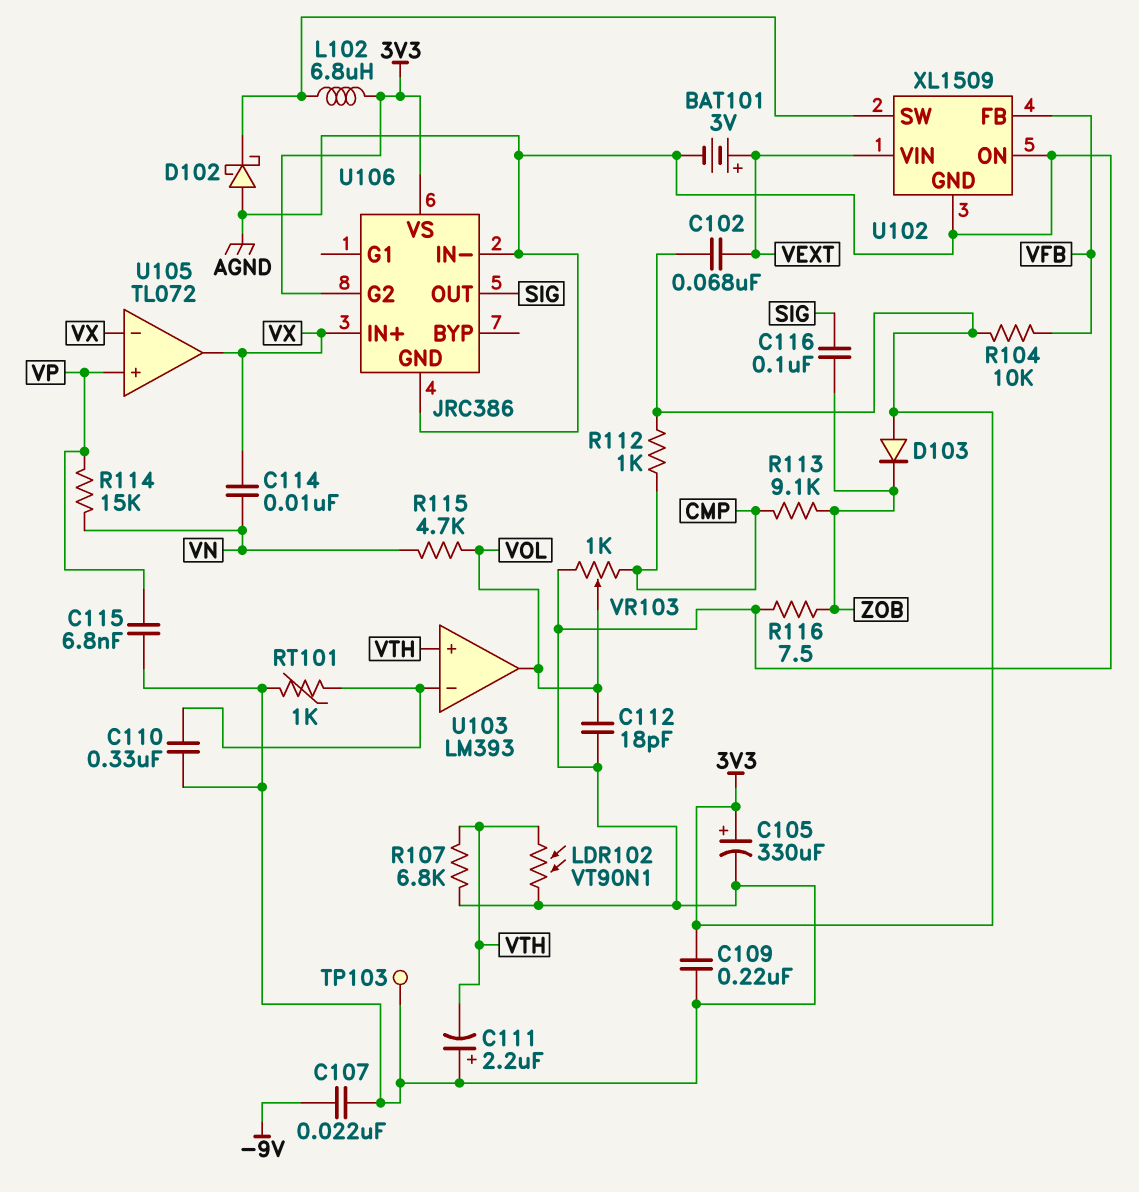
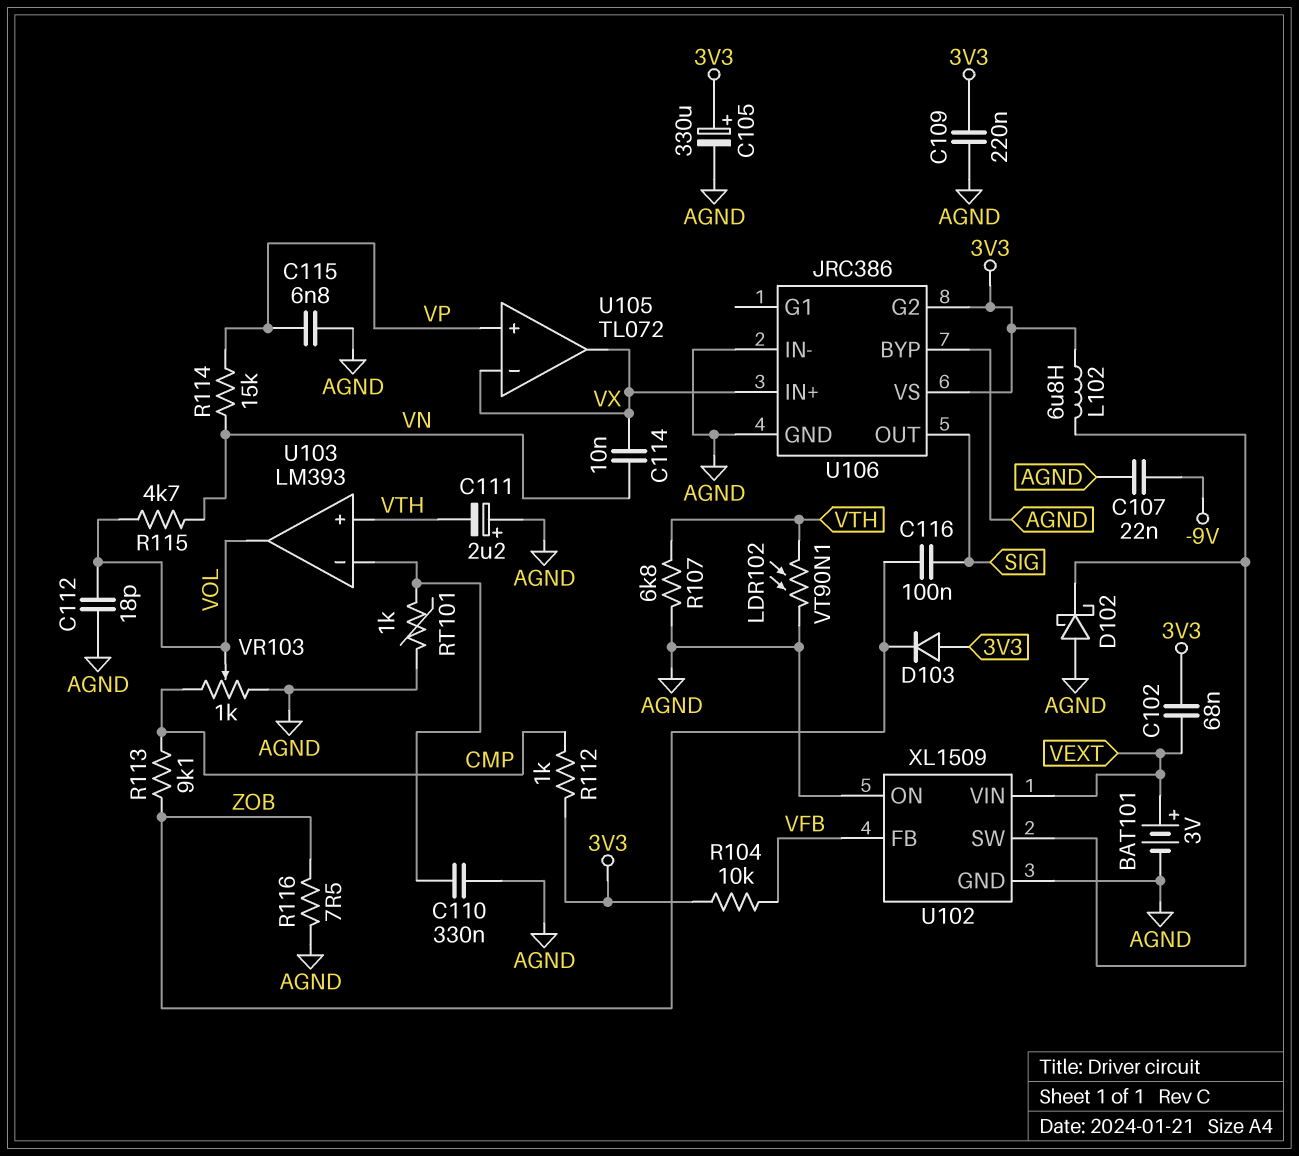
TP103: test point (AGND) -> none
U106 pin BYP: none -> AGND

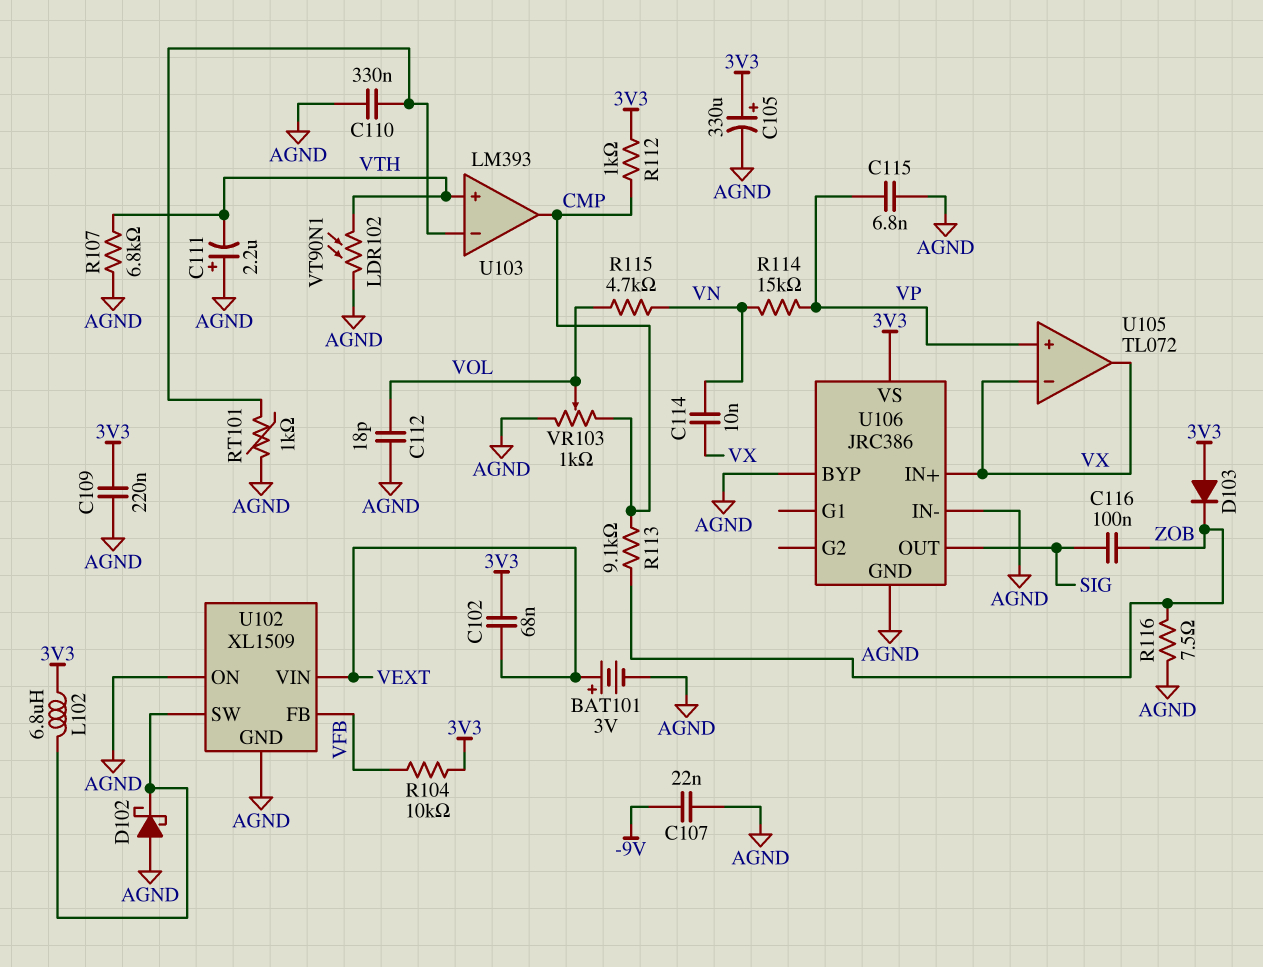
U103 pin out: VOL -> CMP
U106 pin G2: 3V3 -> none

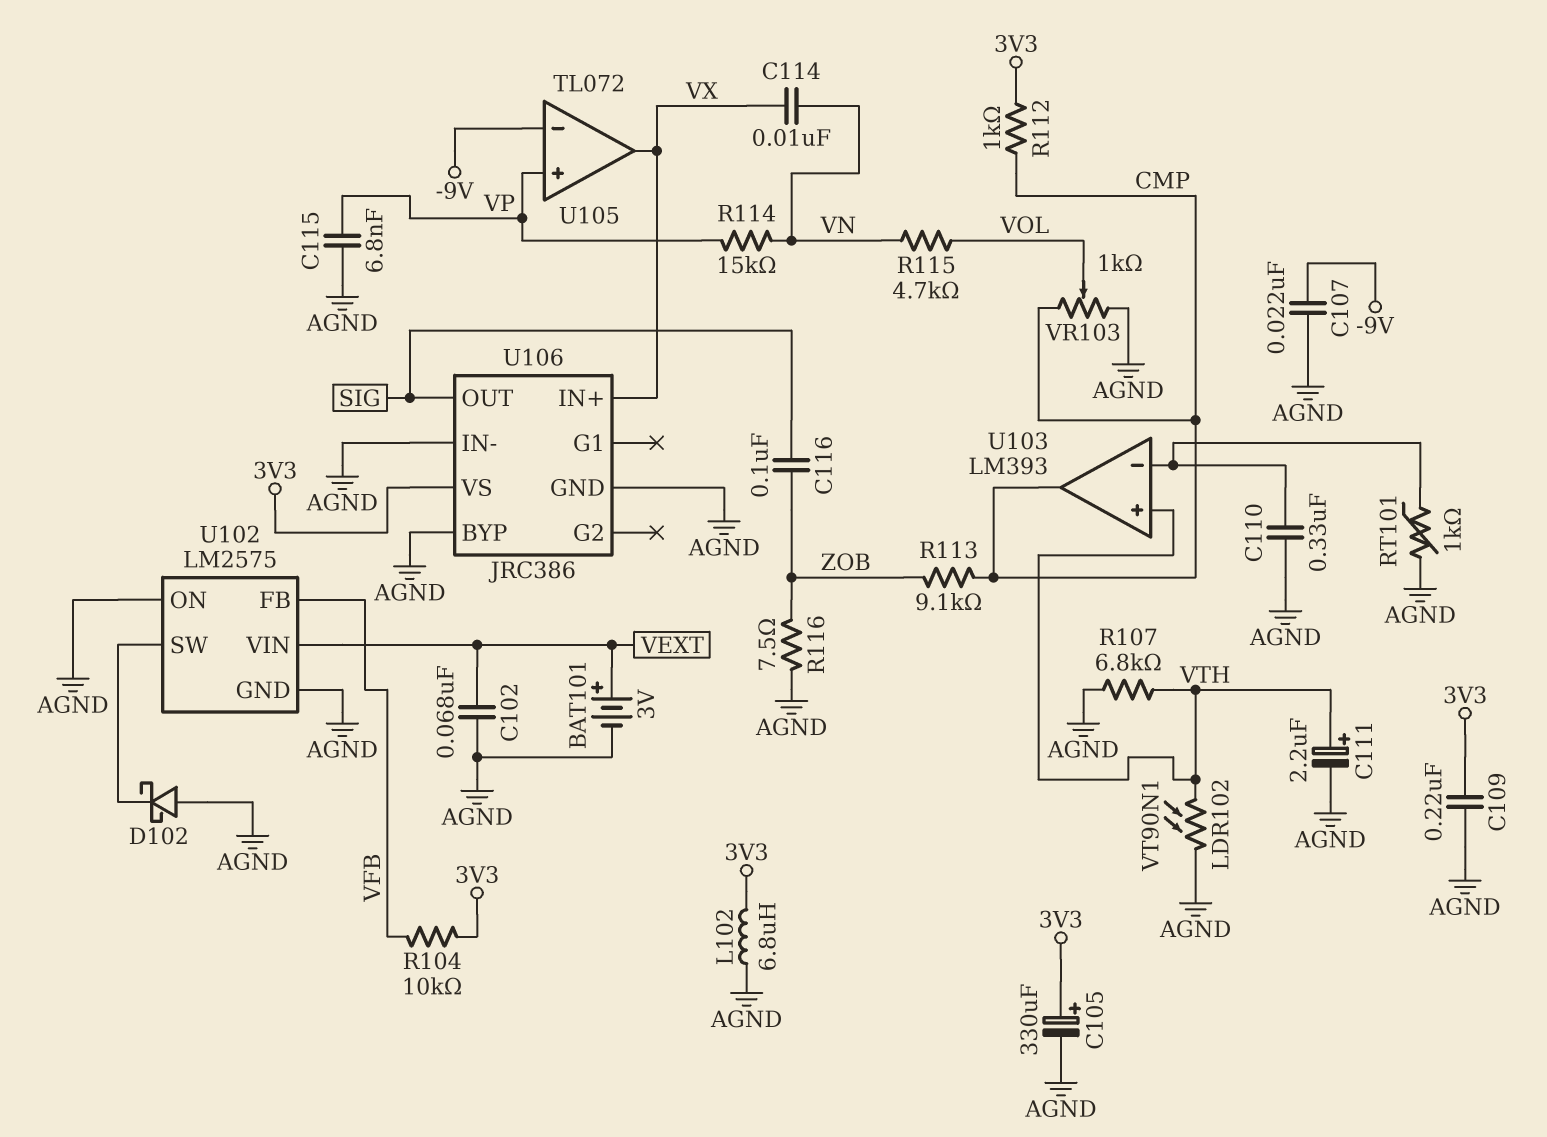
C102: 68nF (3V3, VEXT) -> 68nF (AGND, VEXT)
C111: 2.2uF (plus AGND, minus VTH) -> 2.2uF (plus VTH, minus AGND)
C112: 18pF (AGND, VOL) -> none
D103: diode (A 3V3, K ZOB) -> none
L102: 6.8uH (3V3, U102/SW) -> 6.8uH (3V3, AGND)
U102: XL1509 -> LM2575
U105 pin in-: VX -> -9V

